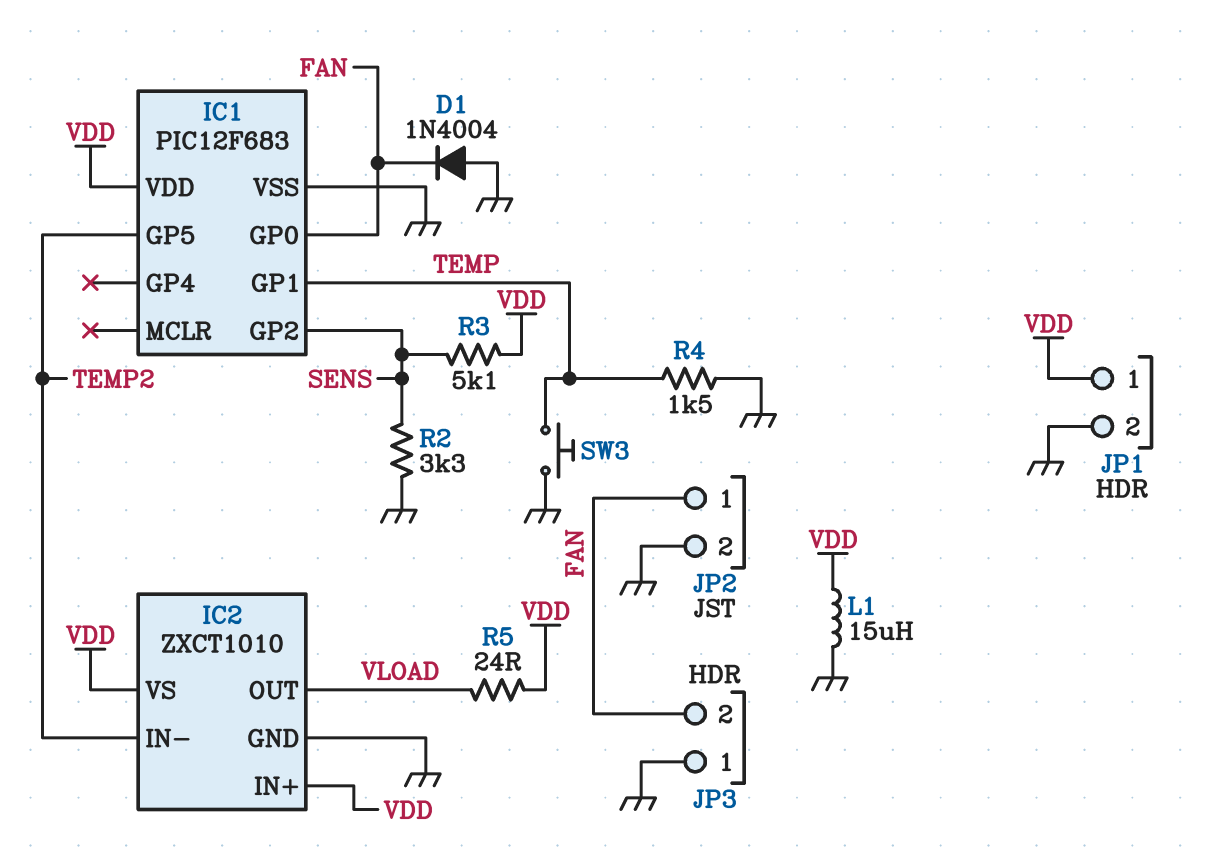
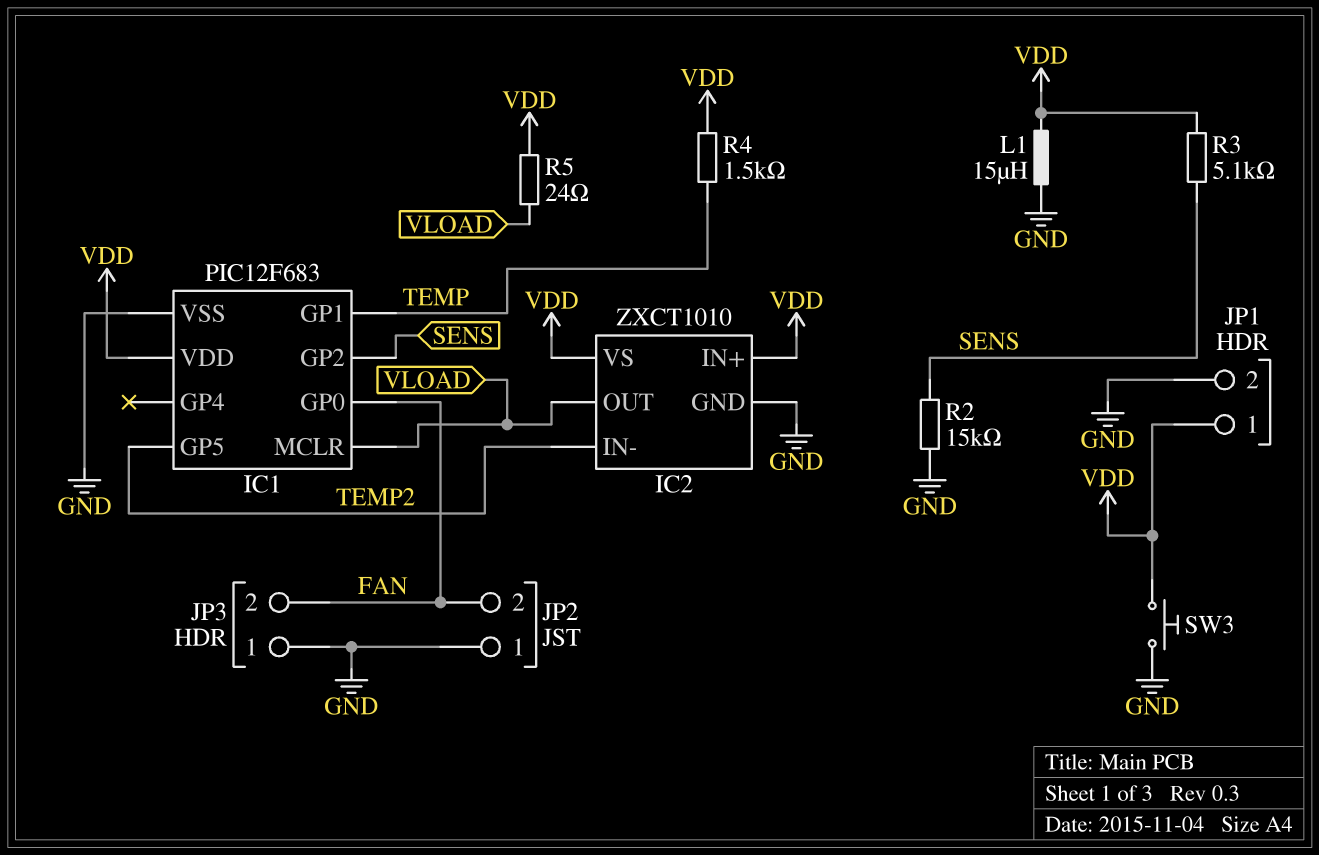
D1: diode 1N4004 (A GND, K FAN) -> none
IC1 pin MCLR: none -> VLOAD
JP2 pin 1: FAN -> GND
JP2 pin 2: GND -> FAN
R2: 3.3k (GND, SENS) -> 15k (GND, SENS)
R4: 1.5k (GND, TEMP) -> 1.5k (TEMP, VDD)
SW3: button (GND, TEMP) -> button (GND, VDD)

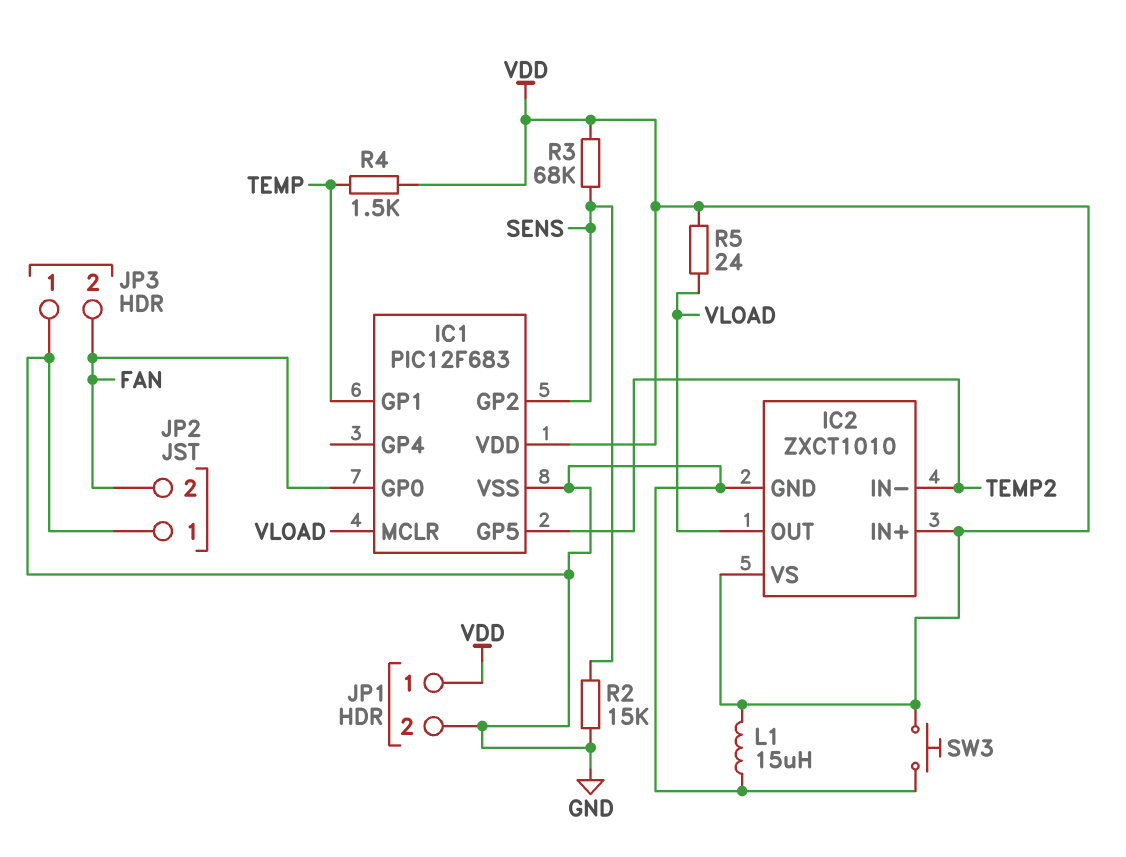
R3: 5.1k (SENS, VDD) -> 68k (SENS, VDD)

